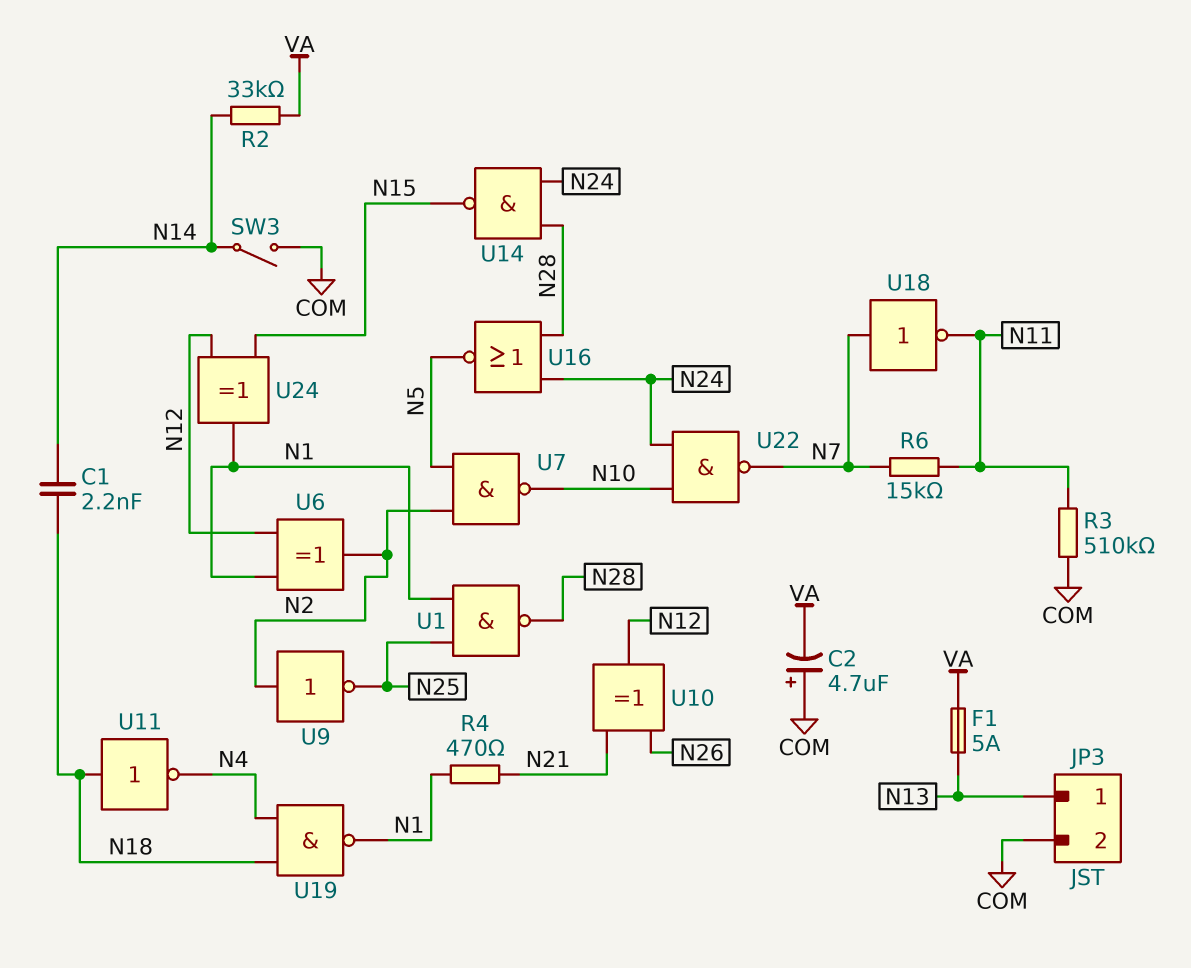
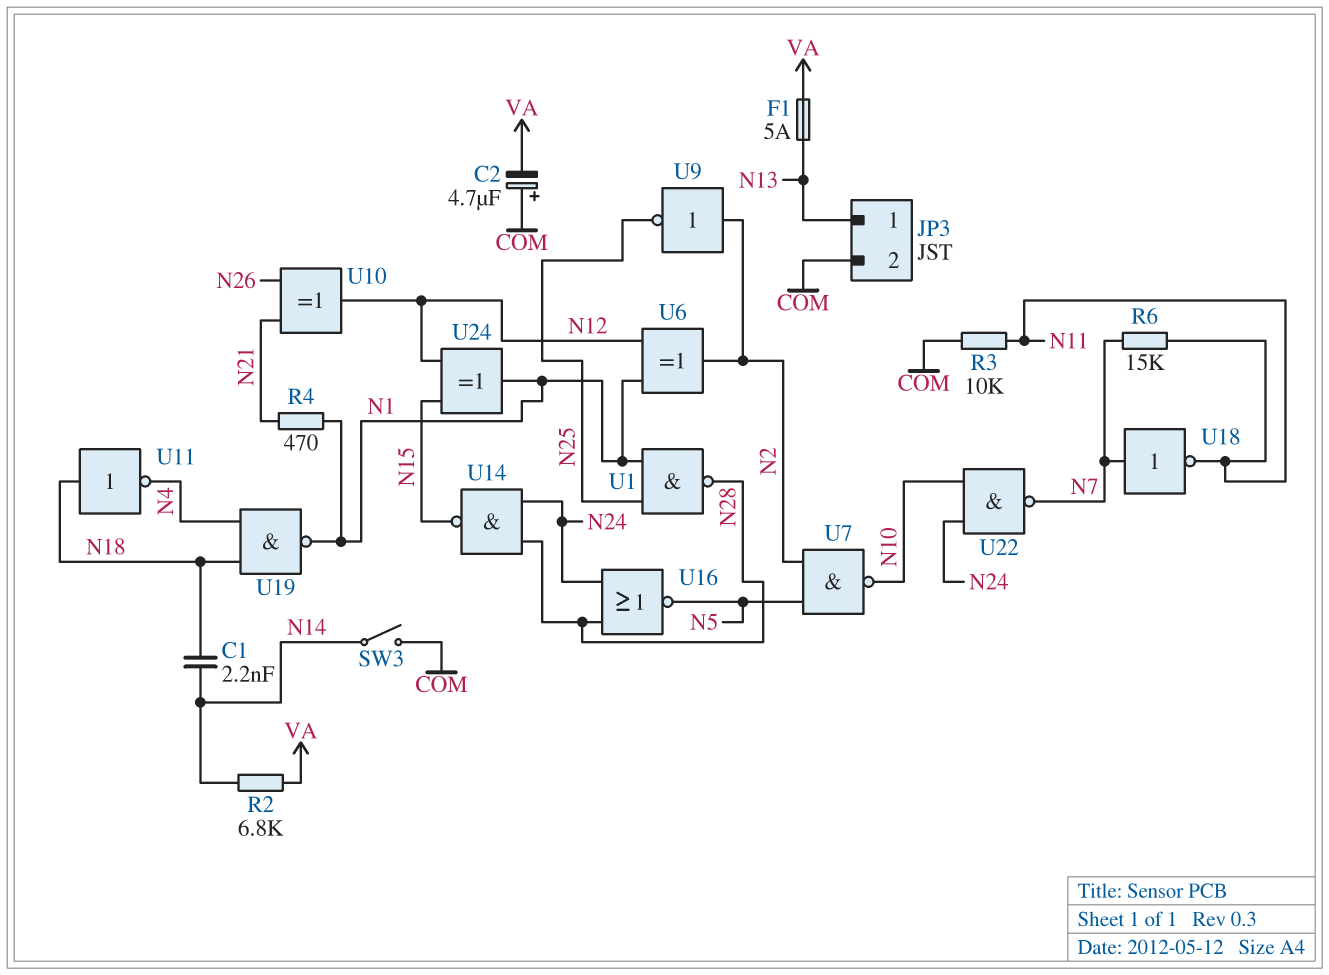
R2: 33k (N14, VA) -> 6.8k (N14, VA)
R3: 510k (COM, N11) -> 10k (COM, N11)

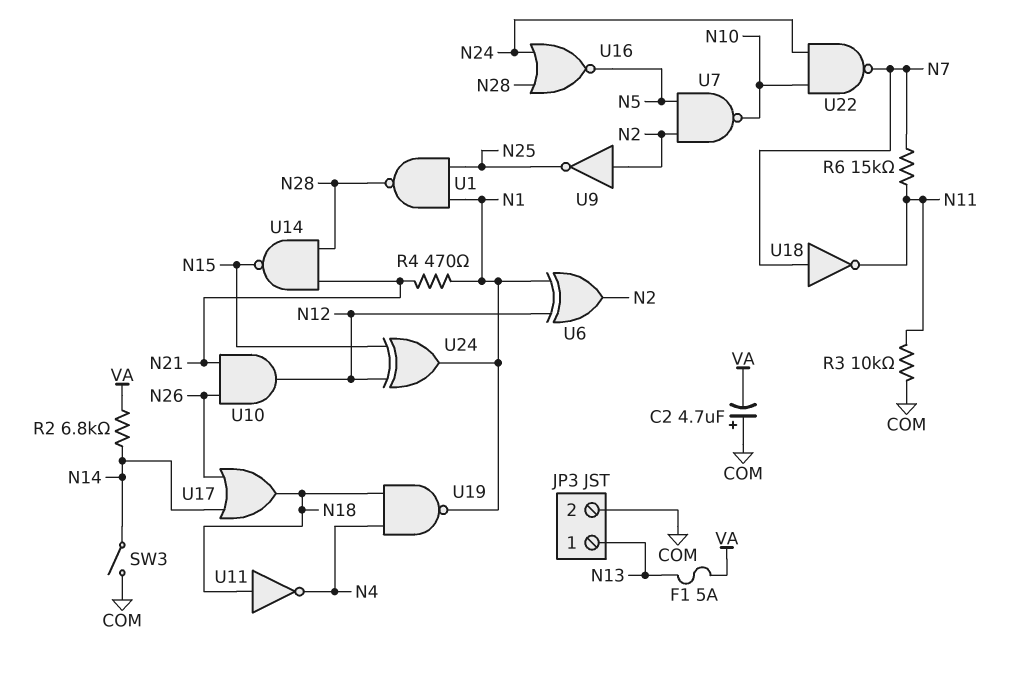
C1: 2.2nF (N14, N18) -> none
U10: XOR (in N21, in N26, out N12) -> AND (in N21, in N26, out N12)
U14: NAND (in N24, in N28, out N15) -> NAND (in N21, in N28, out N15)
U17: none -> OR (in N14, in N26, out N18)

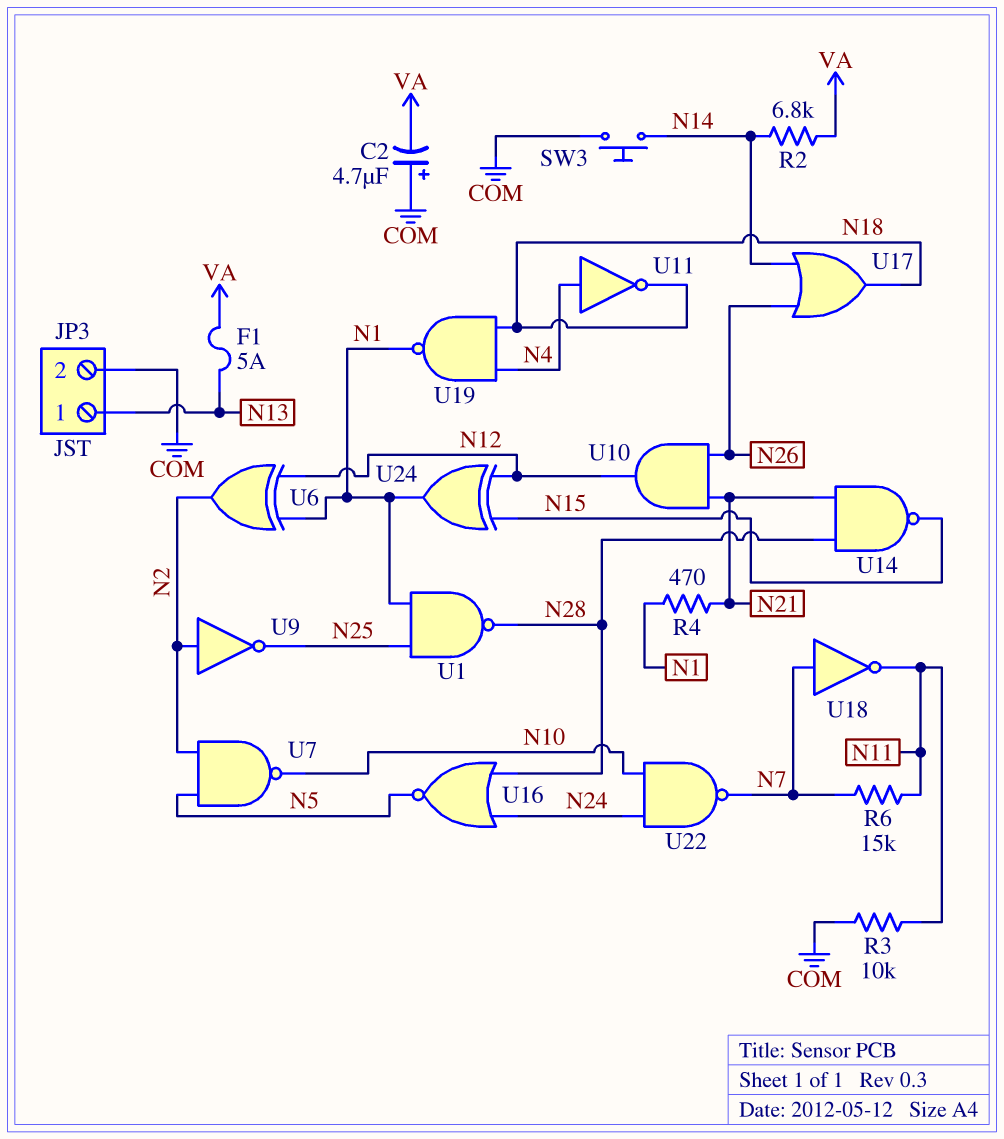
SW3: switch (COM, N14) -> button (COM, N14)
U11: NOT (in N18, out N4) -> NOT (in N4, out N18)

